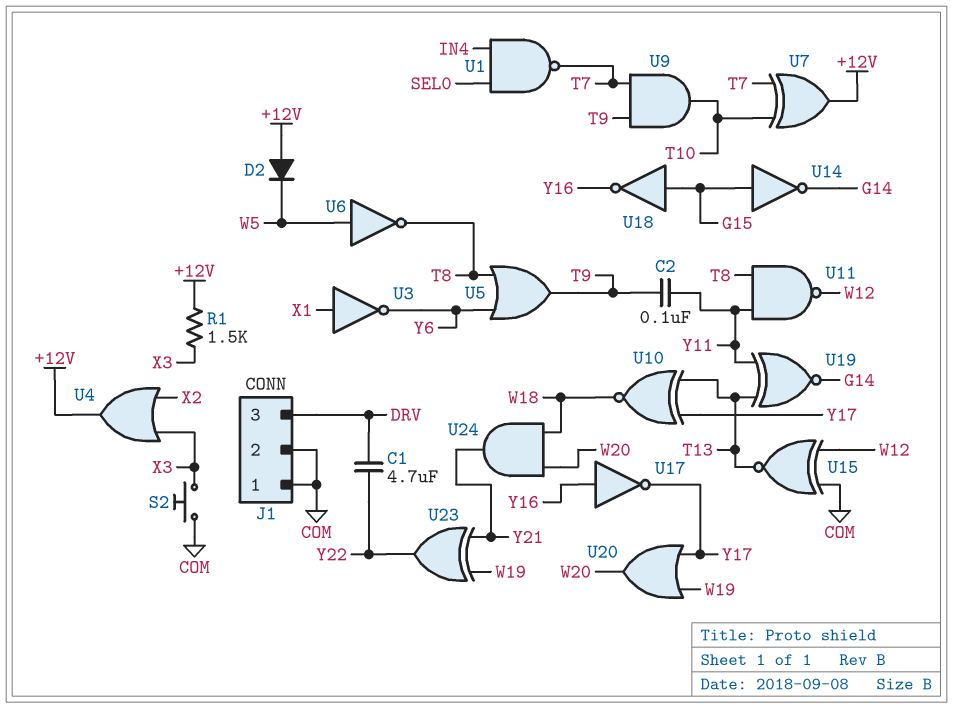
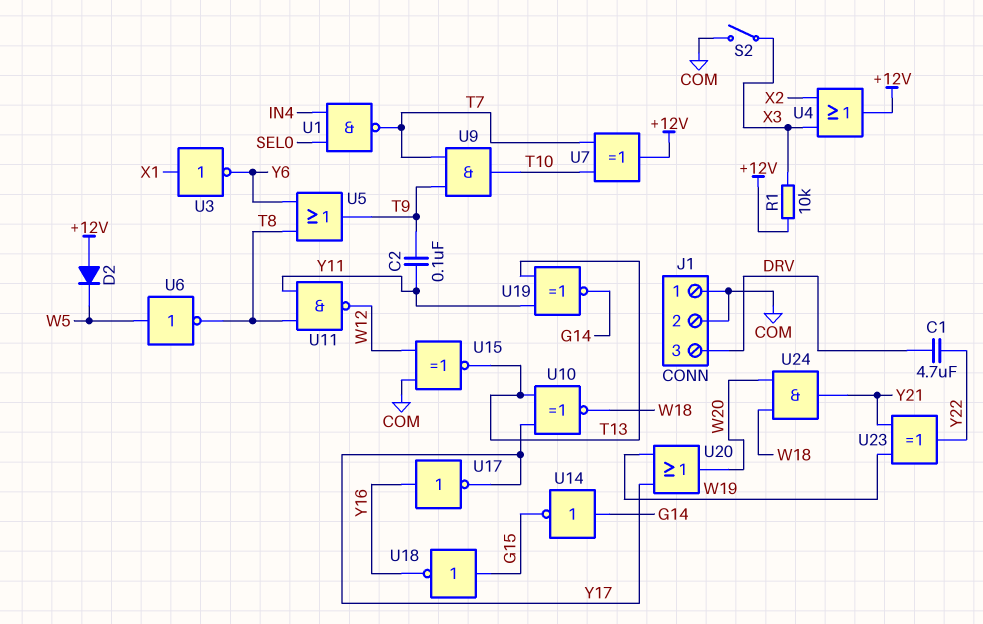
R1: 1.5k (+12V, X3) -> 10k (+12V, X3)
S2: button (COM, X3) -> switch (COM, X3)
U14: NOT (in G15, out G14) -> NOT (in G14, out G15)

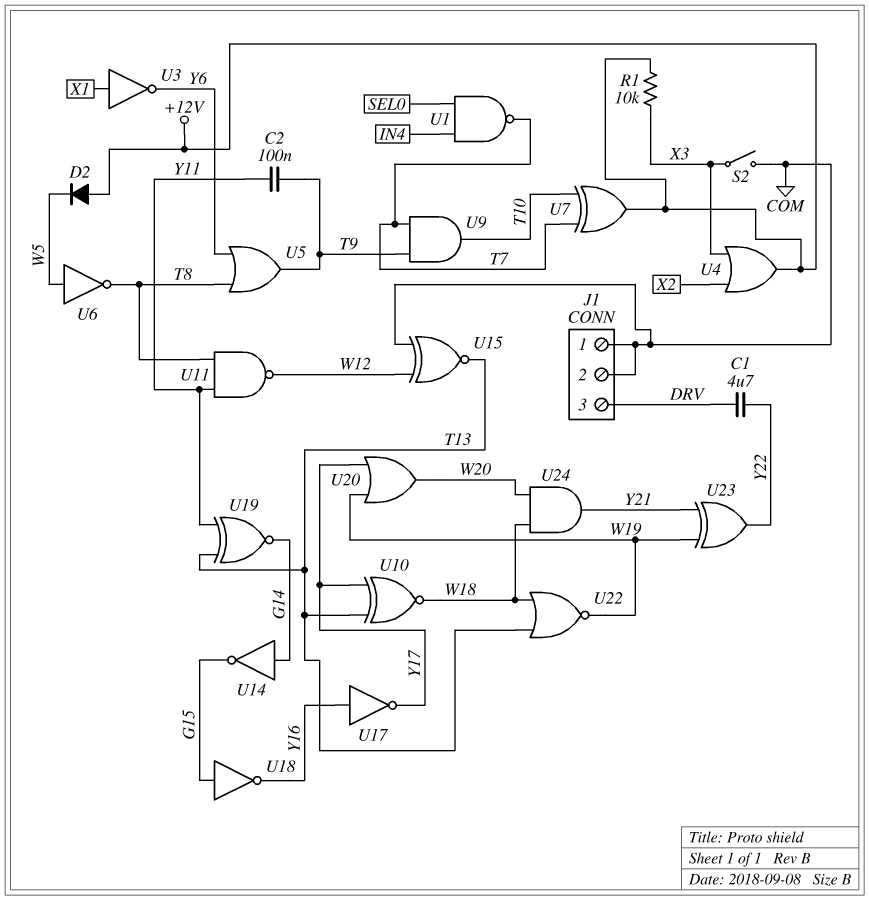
U22: none -> NOR (in T13, in W18, out W19)

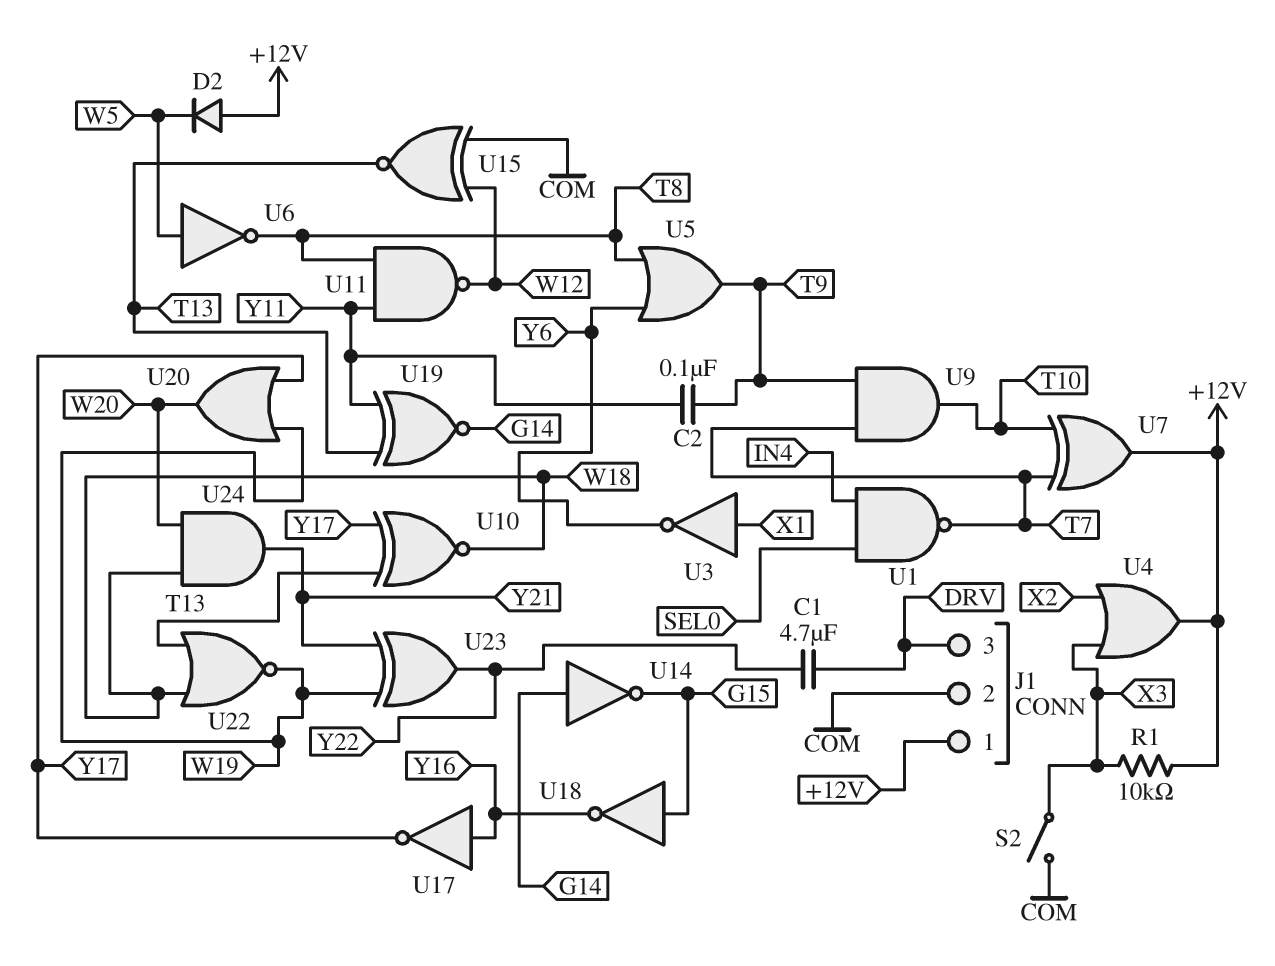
J1 pin 1: COM -> +12V

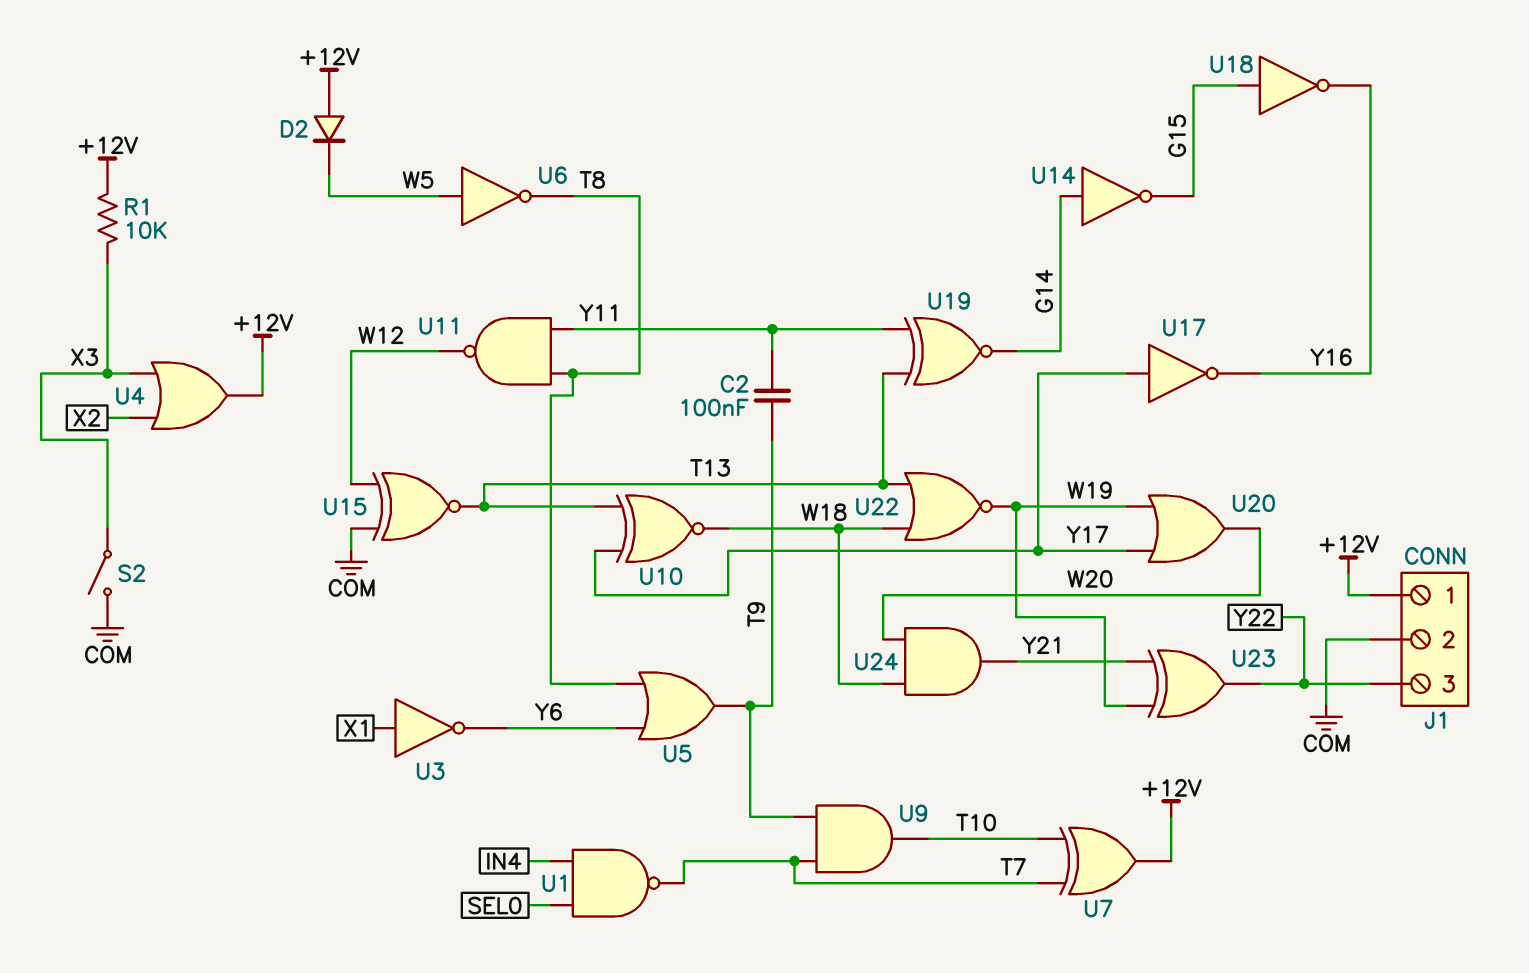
C1: 4.7uF (DRV, Y22) -> none
J1 pin 3: DRV -> Y22
U17: NOT (in Y16, out Y17) -> NOT (in Y17, out Y16)

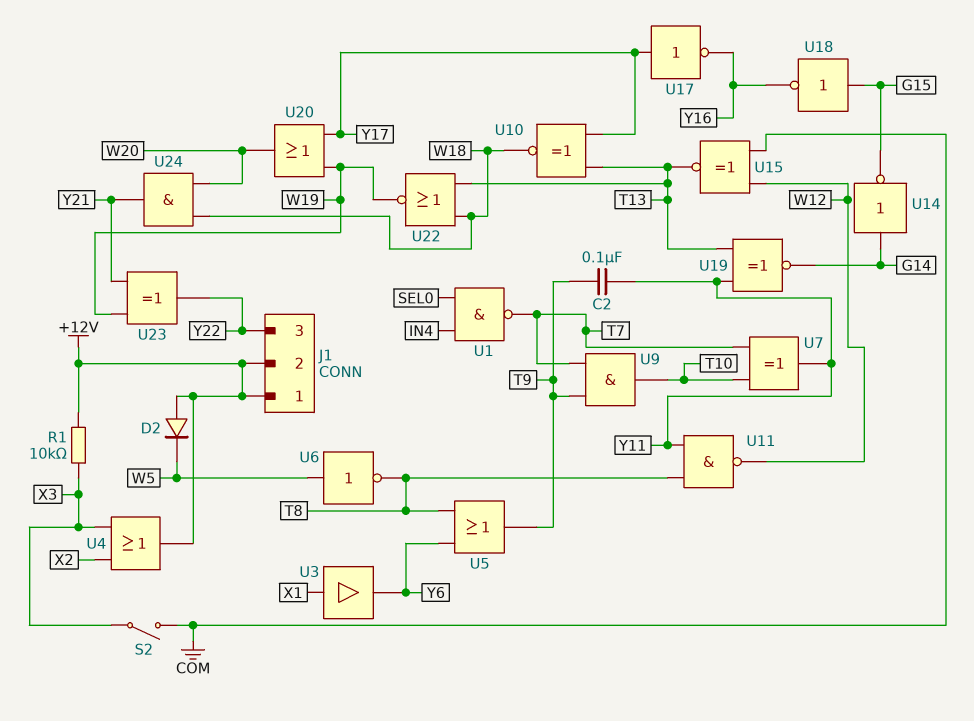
J1 pin 2: COM -> +12V
U3: NOT (in X1, out Y6) -> buffer (in X1, out Y6)
U7: XOR (in T7, in T10, out +12V) -> XOR (in T7, in T10, out Y11)

